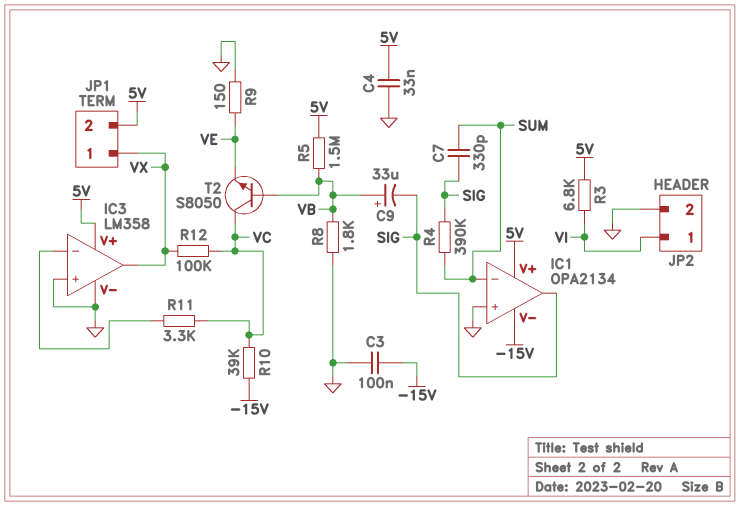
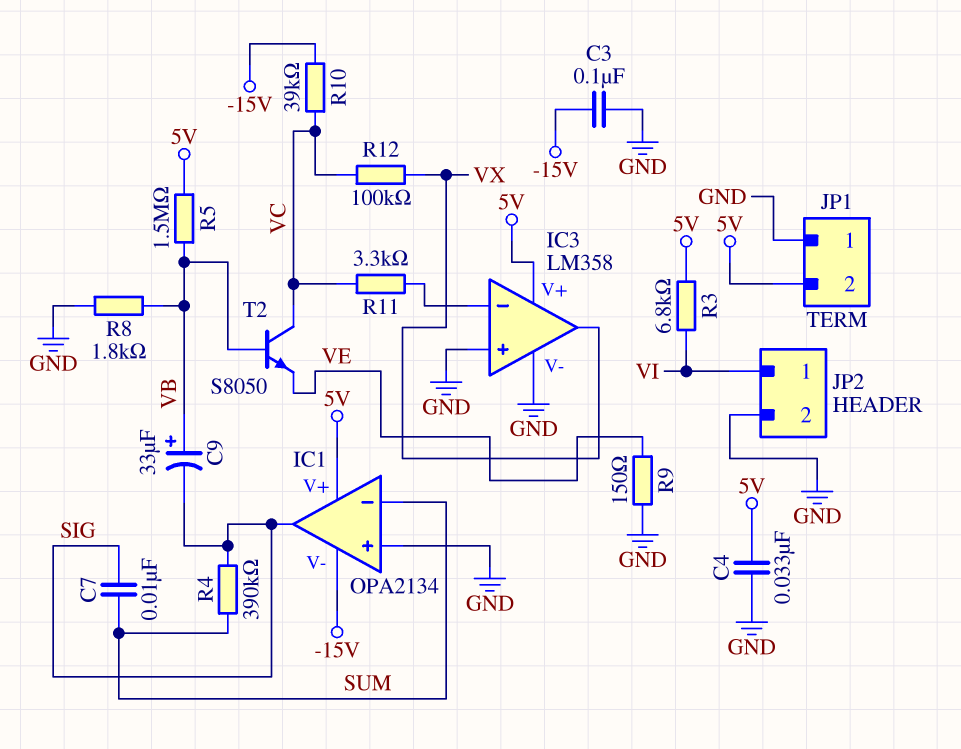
C7: 330pF (SIG, SUM) -> 10nF (SIG, SUM)
JP1 pin 1: VX -> GND

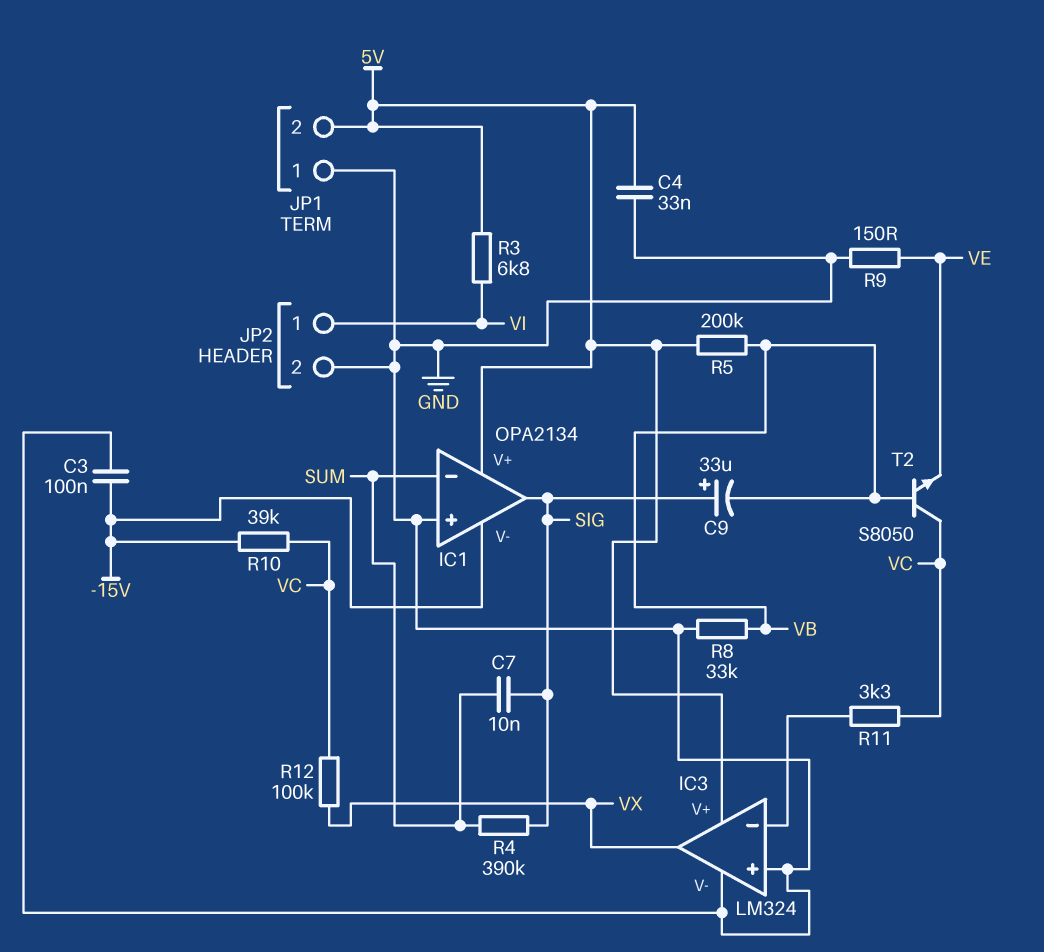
C9: 33uF (plus VB, minus SIG) -> 33uF (plus SIG, minus VB)
IC3: LM358 -> LM324
R5: 1.5M (5V, VB) -> 200k (5V, VB)
R8: 1.8k (GND, VB) -> 33k (GND, VB)

